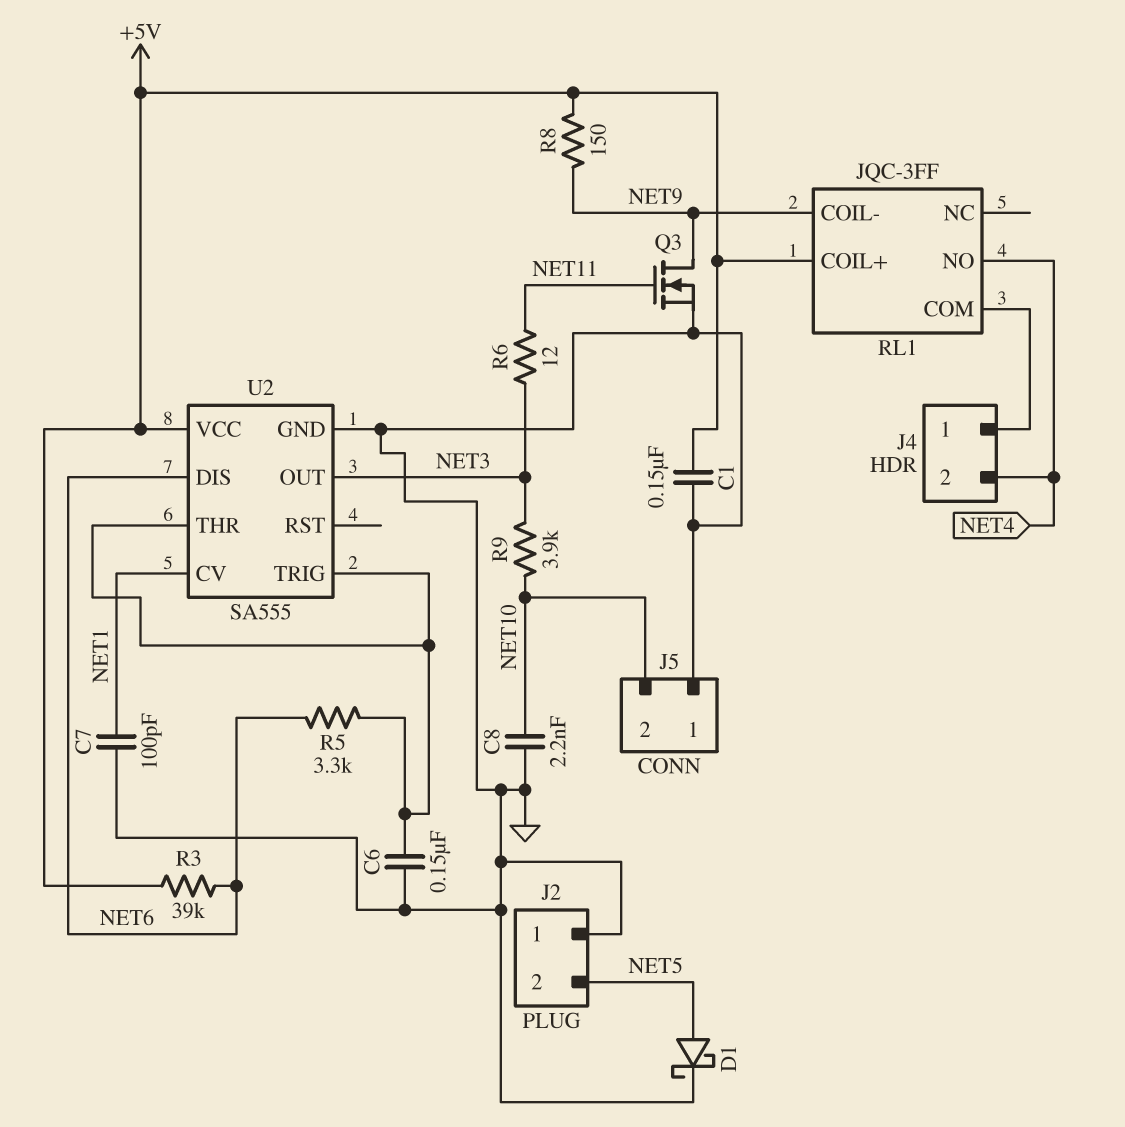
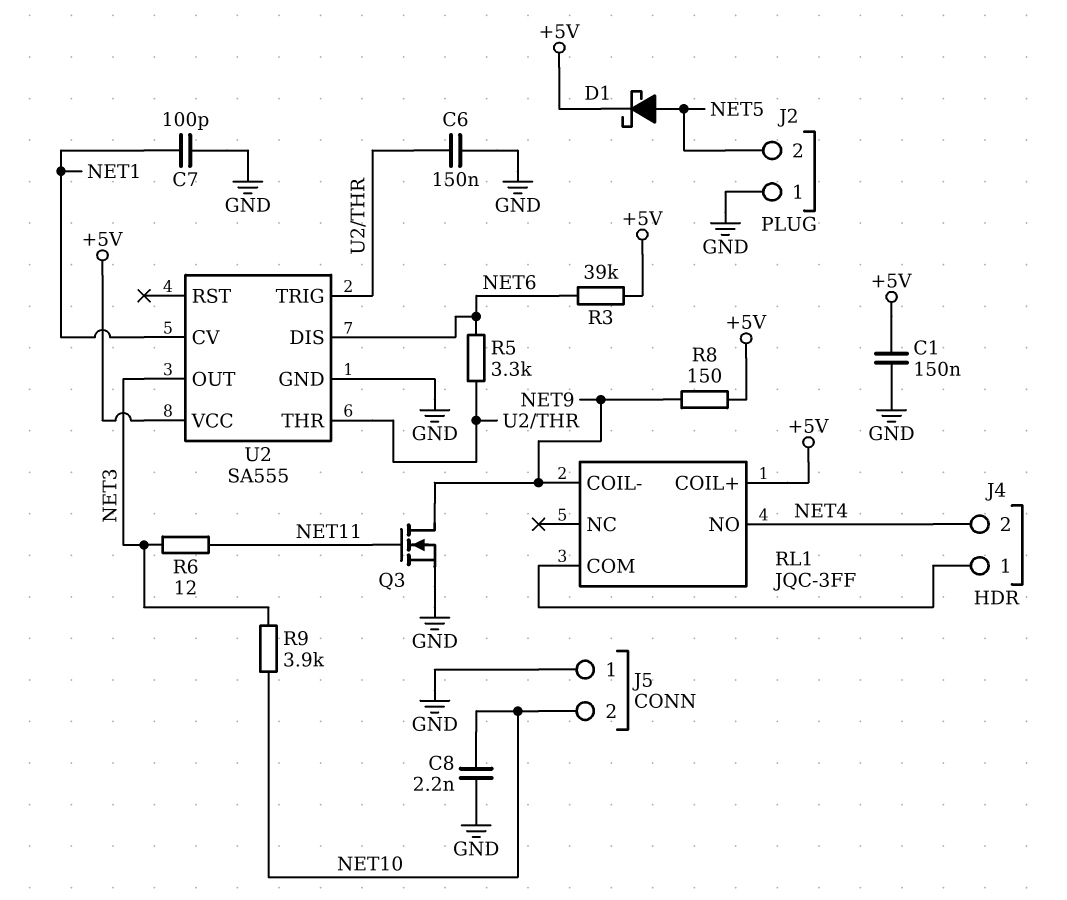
D1: schottky (A NET5, K GND) -> schottky (A NET5, K +5V)

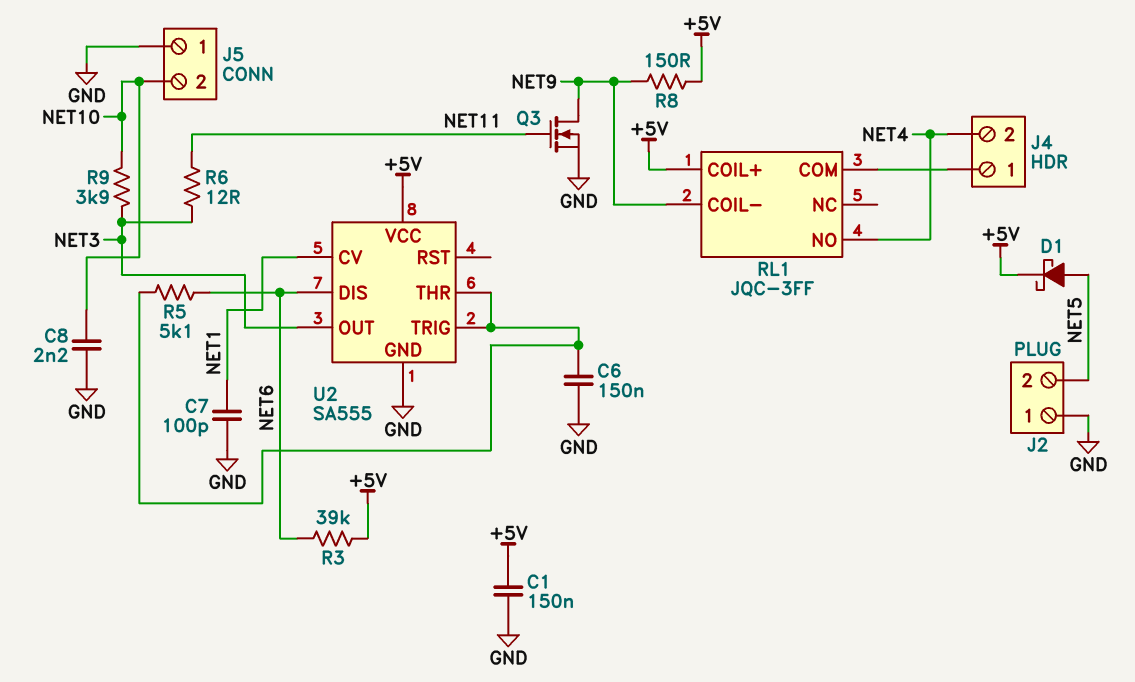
R5: 3.3k (NET6, U2/THR) -> 5.1k (NET6, U2/THR)

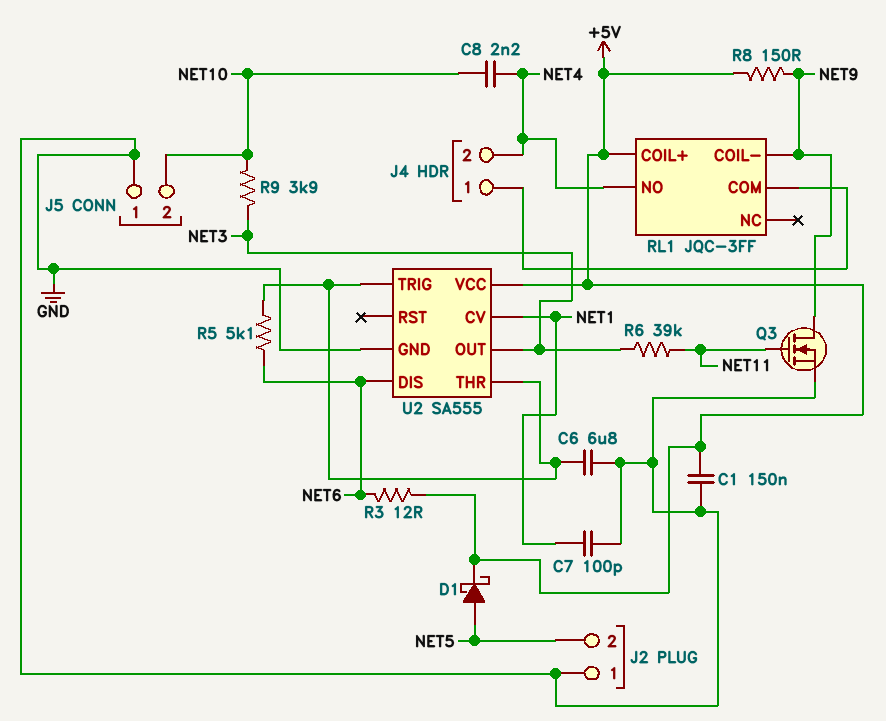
C6: 150nF (GND, U2/THR) -> 6.8uF (GND, U2/THR)
C8: 2.2nF (GND, NET10) -> 2.2nF (NET4, NET10)
R3: 39k (+5V, NET6) -> 12 (+5V, NET6)
R6: 12 (NET3, NET11) -> 39k (NET3, NET11)

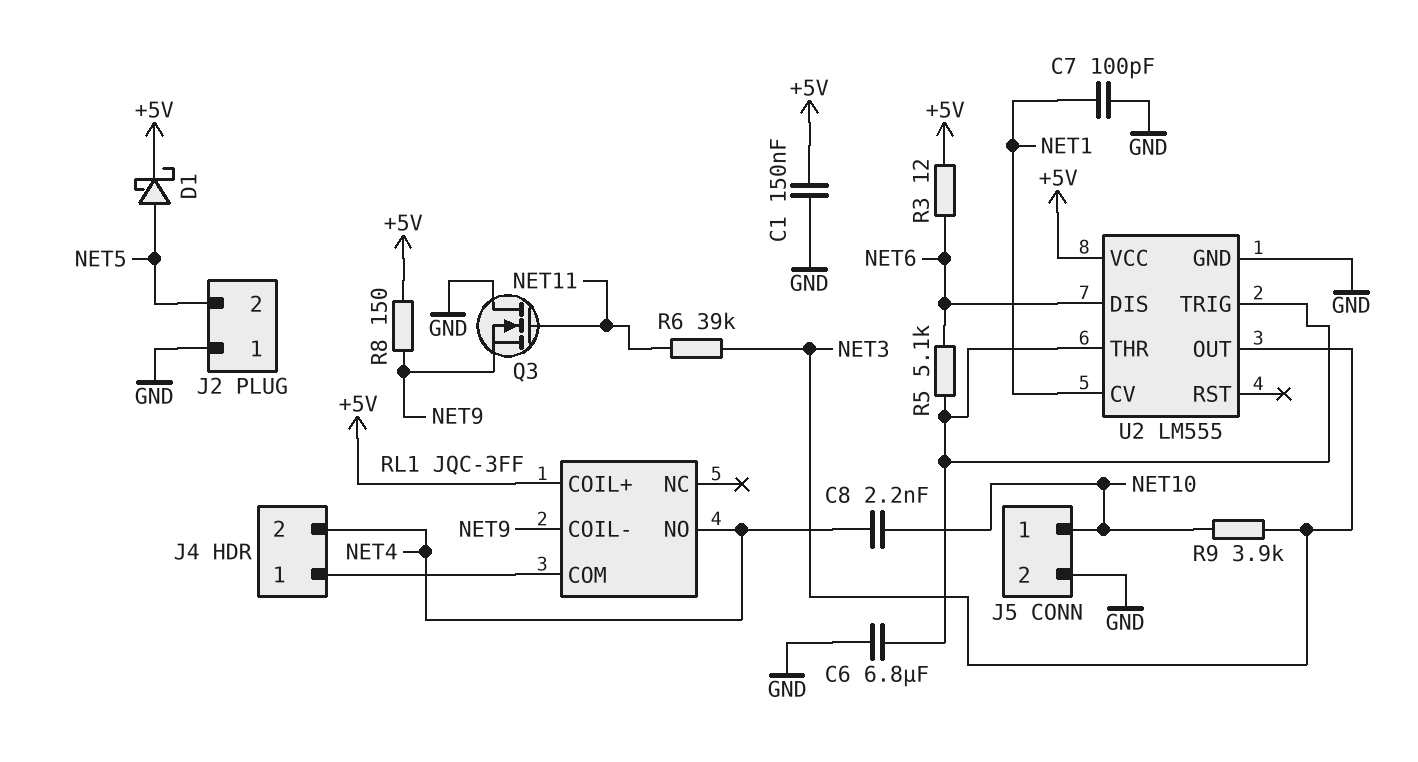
J5 pin 1: GND -> NET10
J5 pin 2: NET10 -> GND
Q3: NMOS (G NET11, D NET9, S GND) -> NMOS (G NET11, D GND, S NET9)
U2: SA555 -> LM555

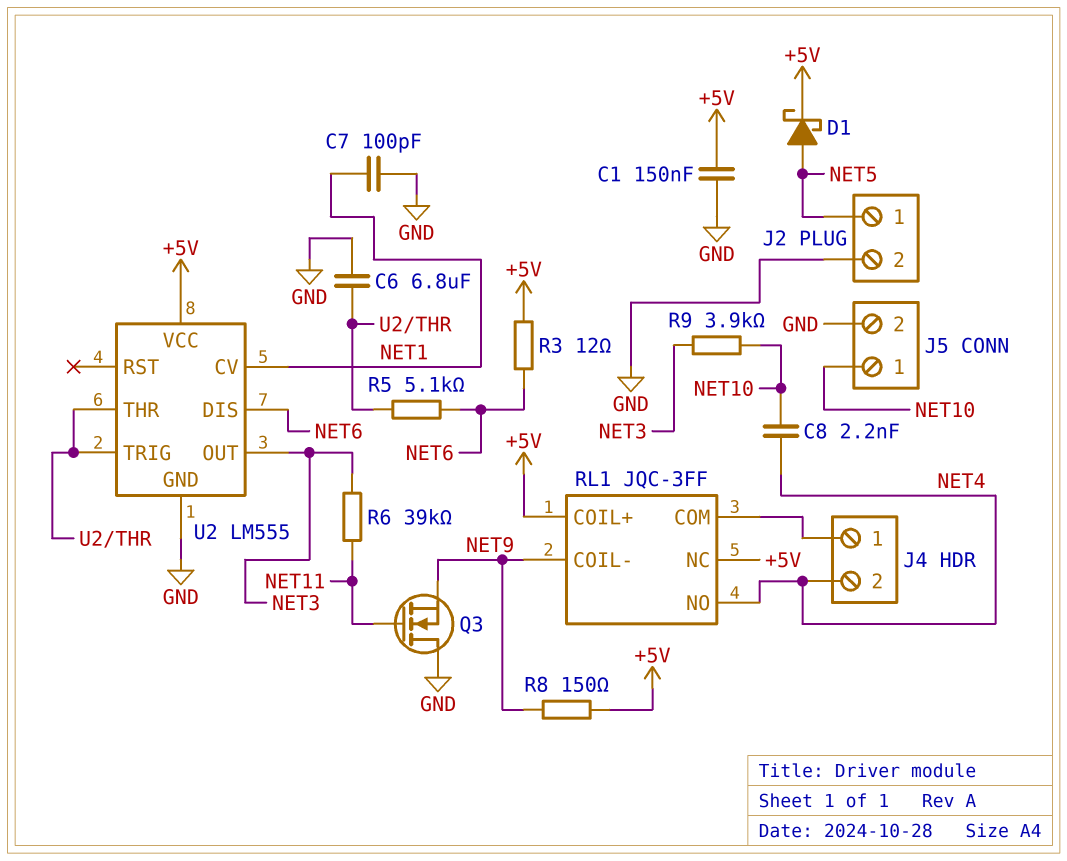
J2 pin 1: GND -> NET5
J2 pin 2: NET5 -> GND
RL1 pin NC: none -> +5V

